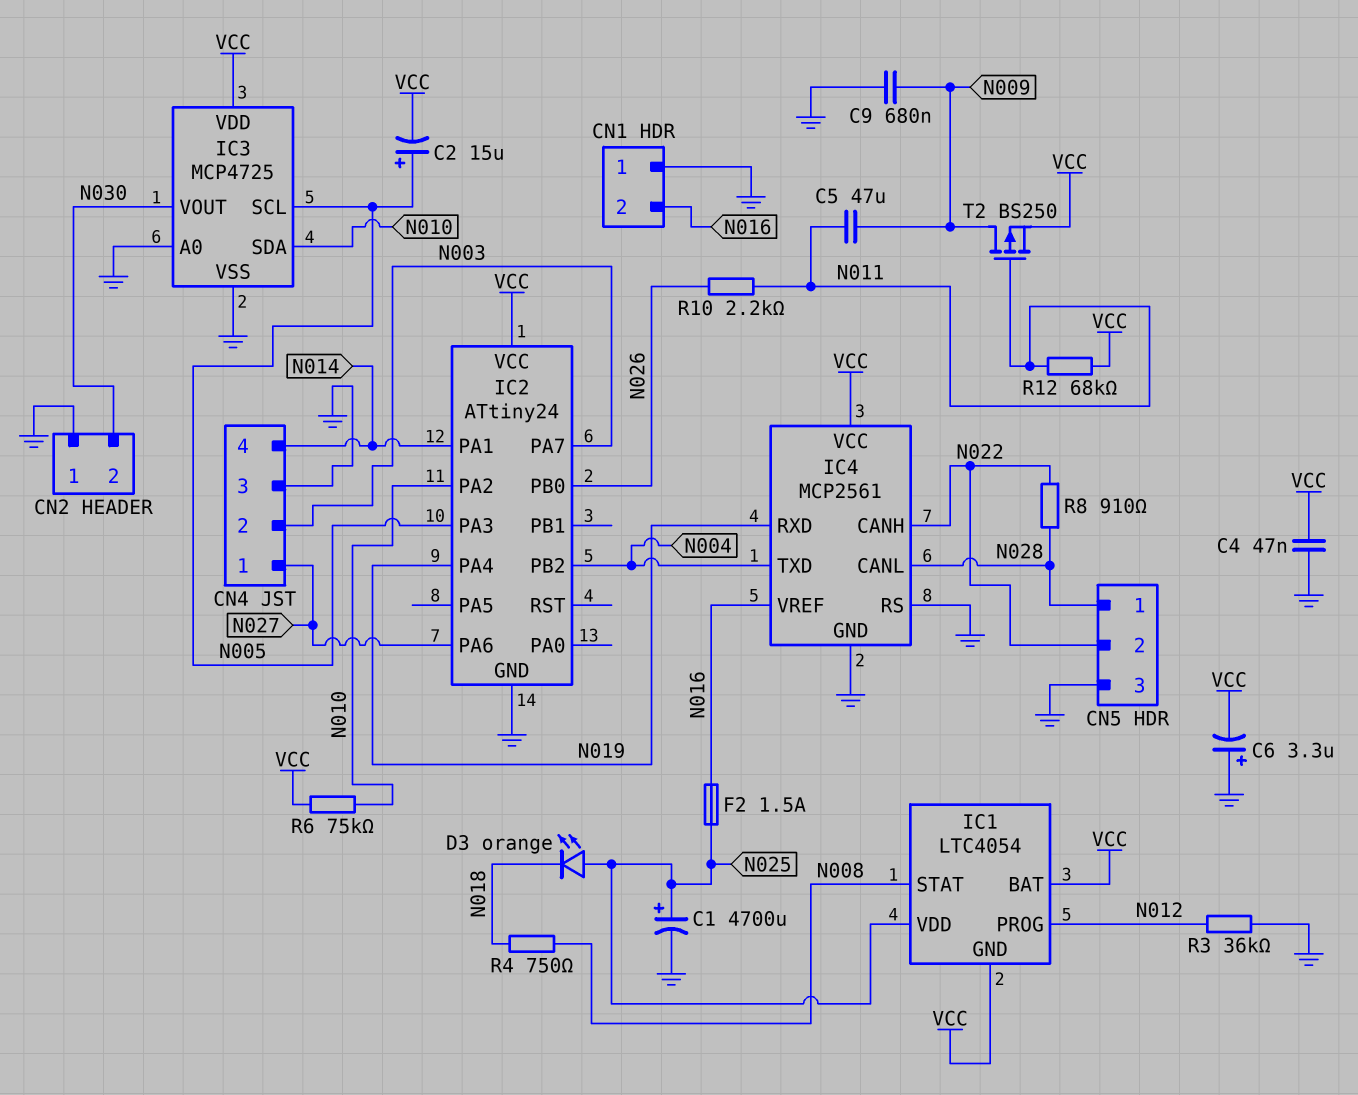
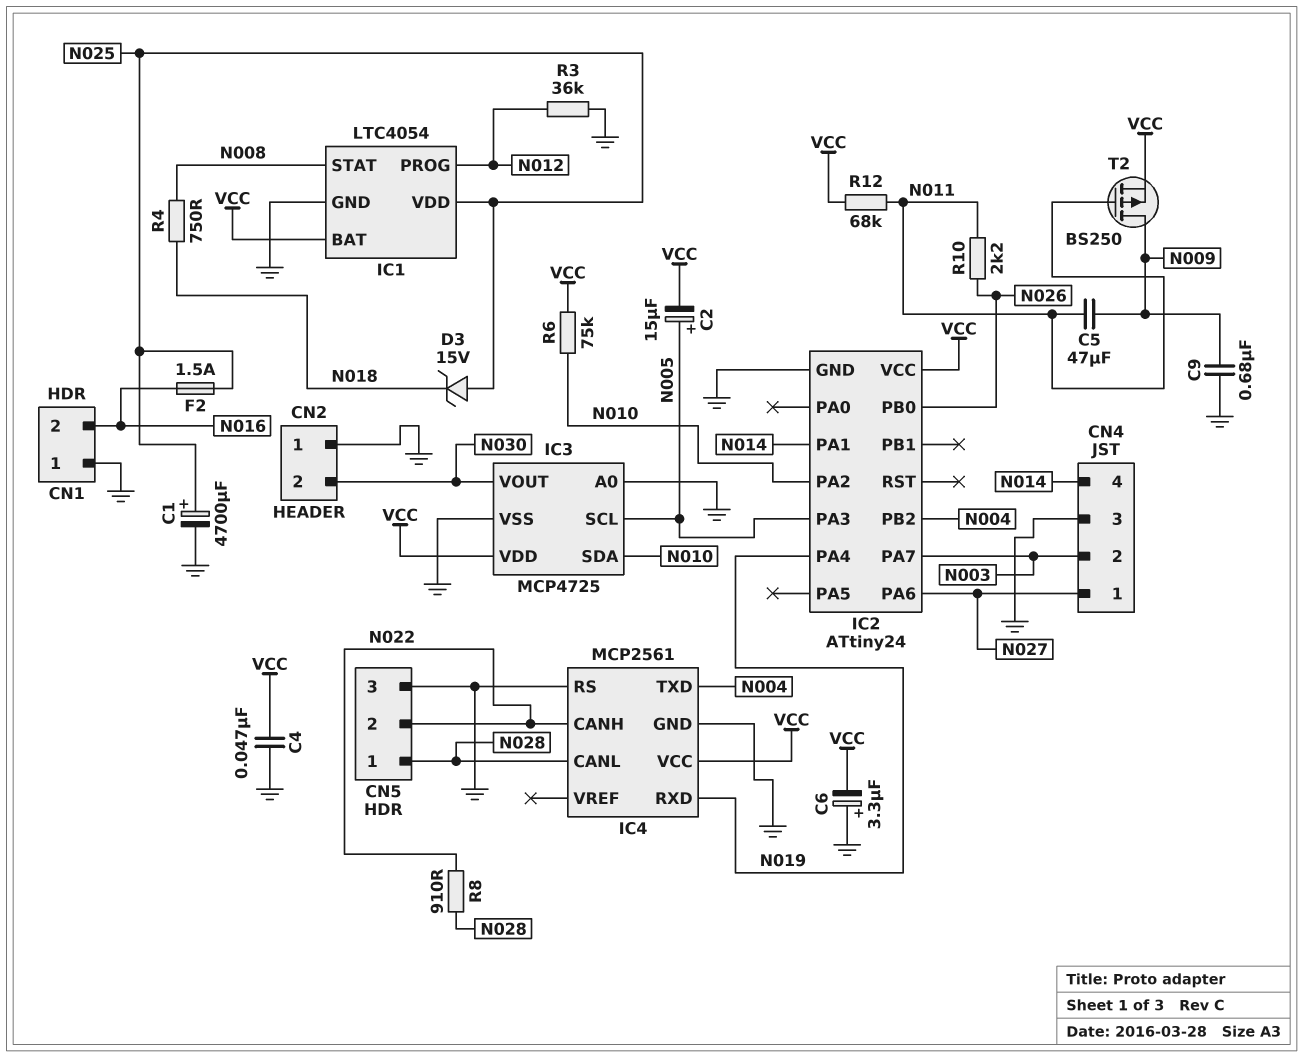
D3: LED orange (A N025, K N018) -> zener 15V (A N025, K N018)
IC1 pin GND: VCC -> GND
IC4 pin VREF: N016 -> none

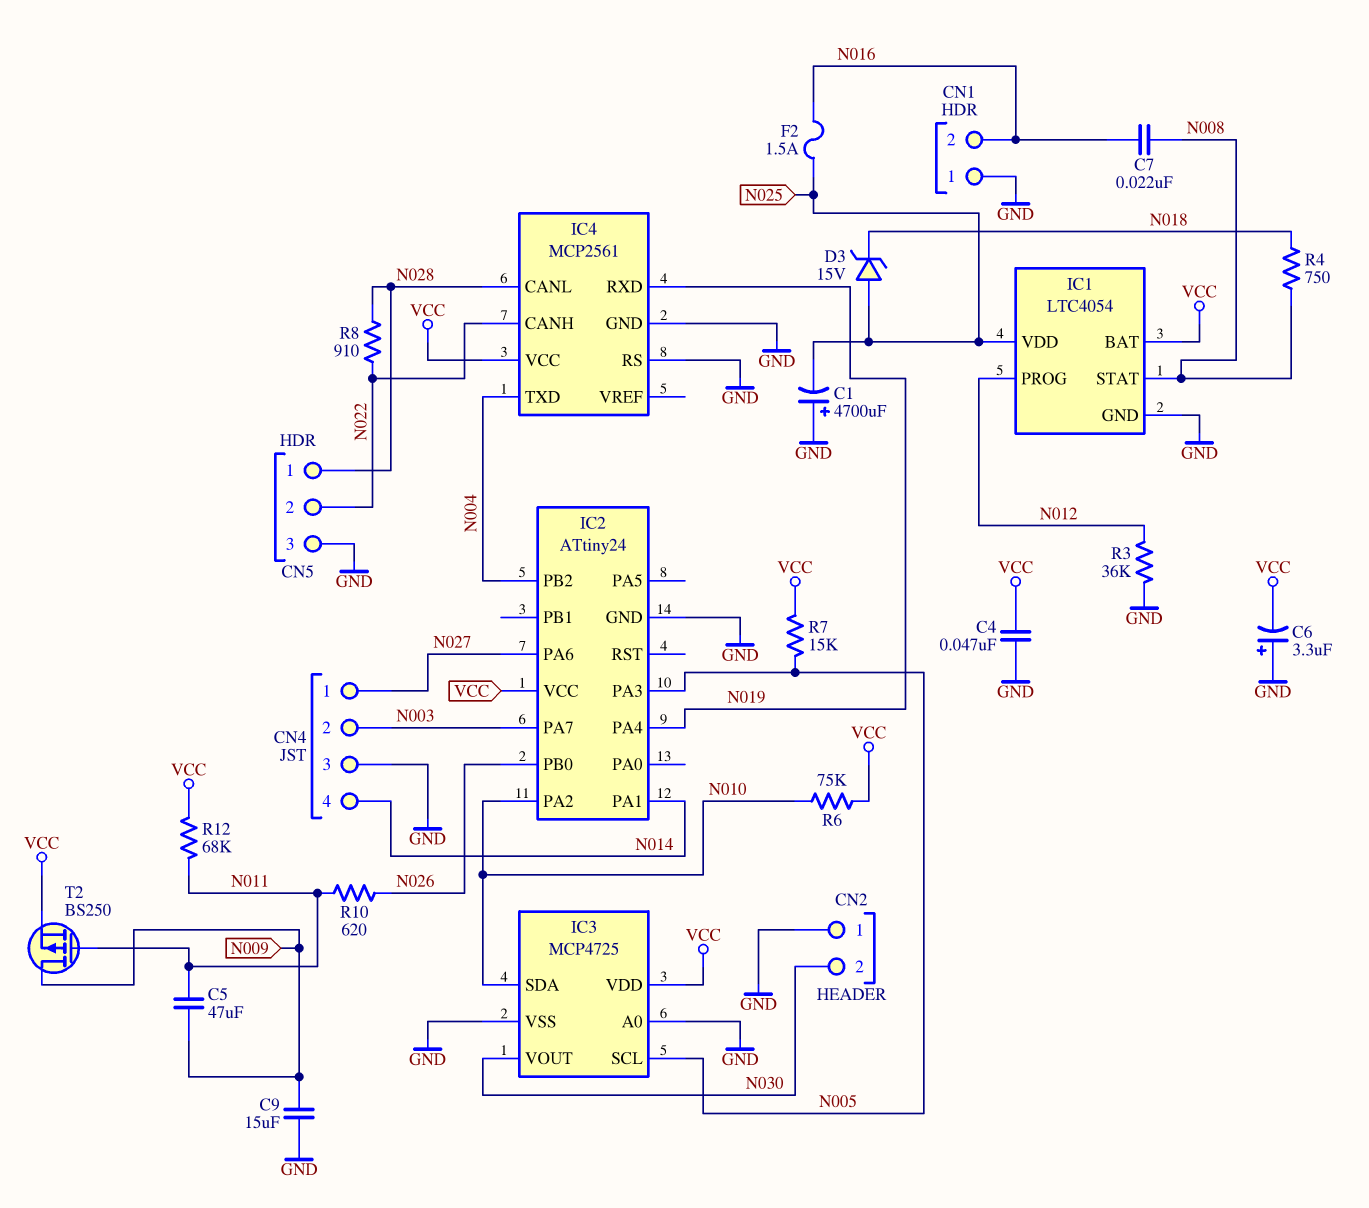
C1: 4700uF (plus N025, minus GND) -> 4700uF (plus GND, minus N025)
C2: 15uF (plus N005, minus VCC) -> none
C7: none -> 22nF (N008, N016)
C9: 680nF (GND, N009) -> 15uF (GND, N009)
R7: none -> 15k (N005, VCC)
R10: 2.2k (N011, N026) -> 620 (N011, N026)

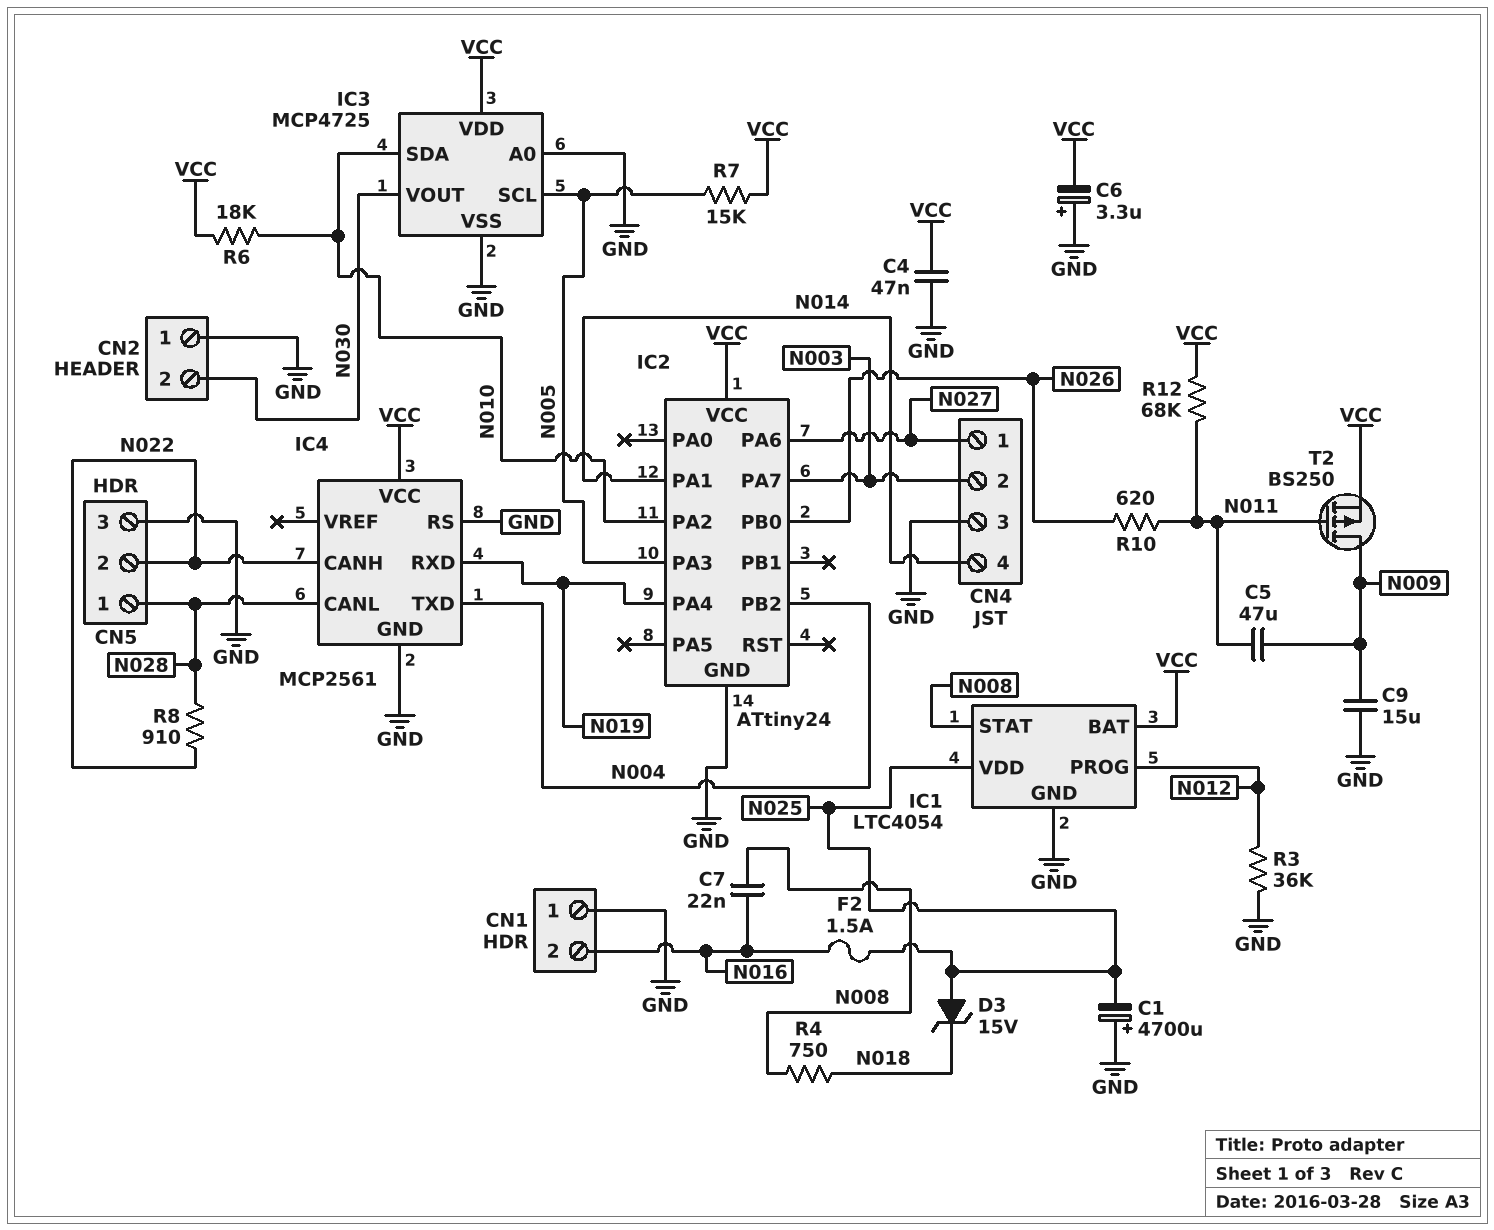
R6: 75k (N010, VCC) -> 18k (N010, VCC)

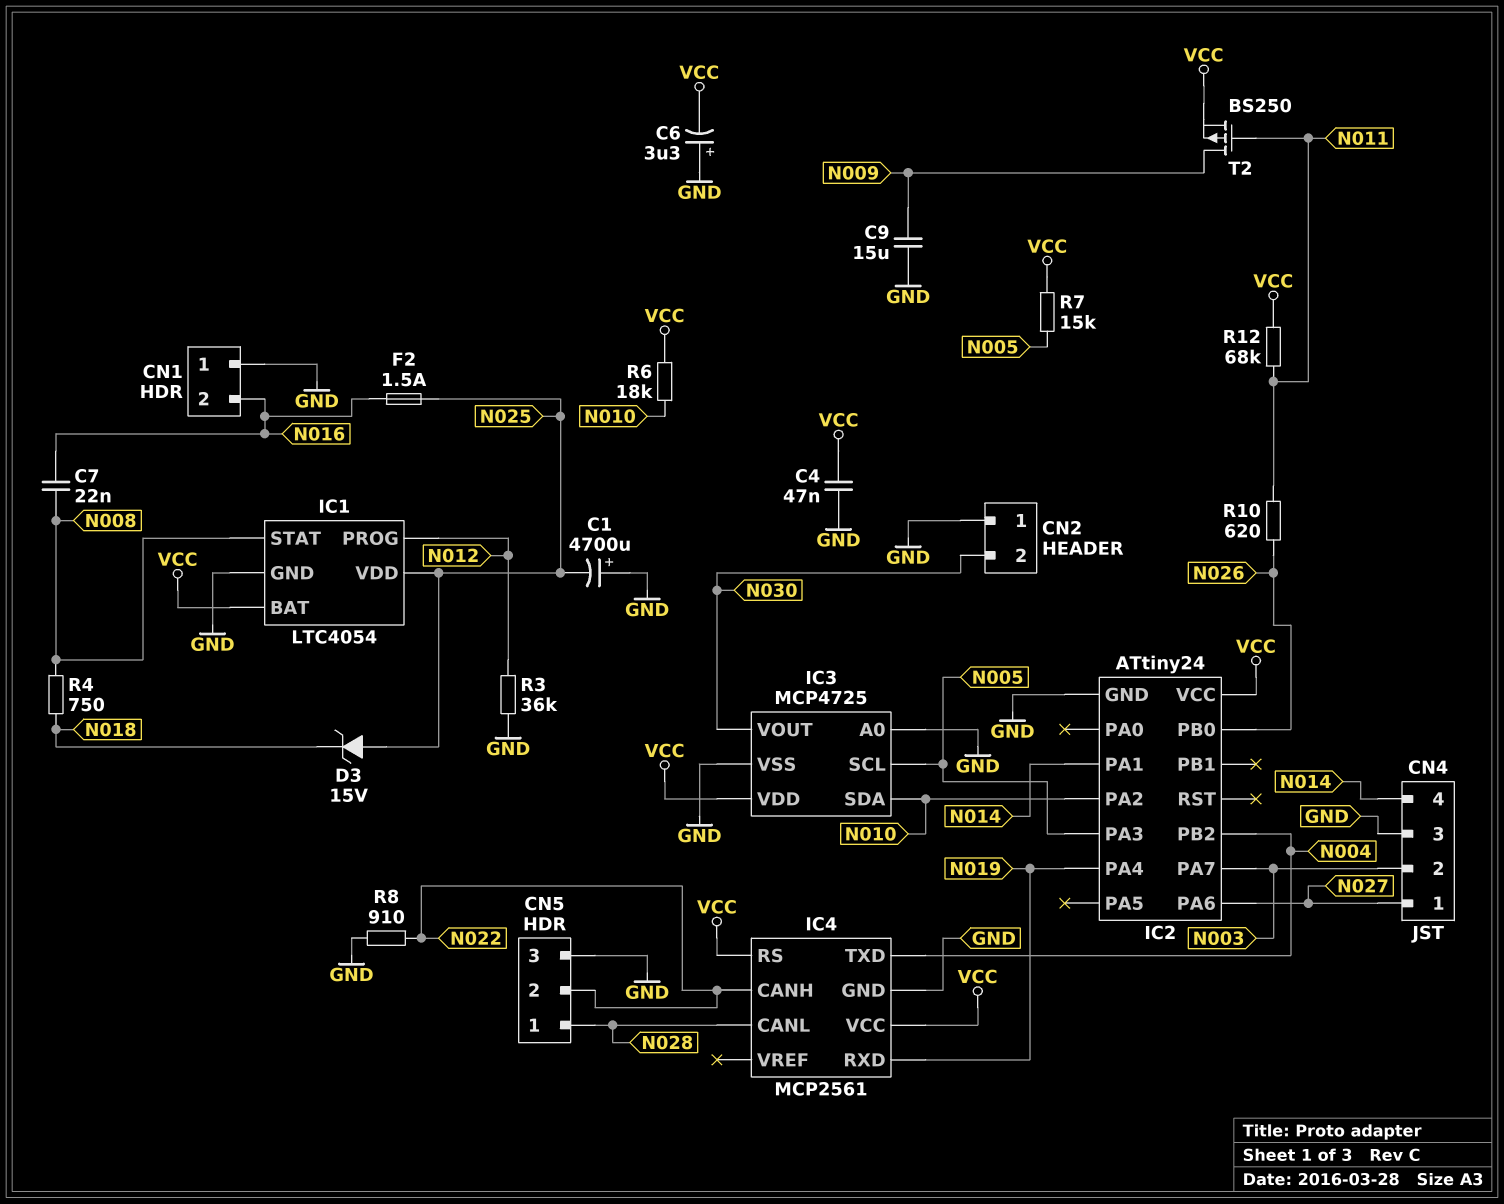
C5: 47uF (N009, N011) -> none
IC4 pin RS: GND -> VCC
R8: 910 (N022, N028) -> 910 (GND, N022)

